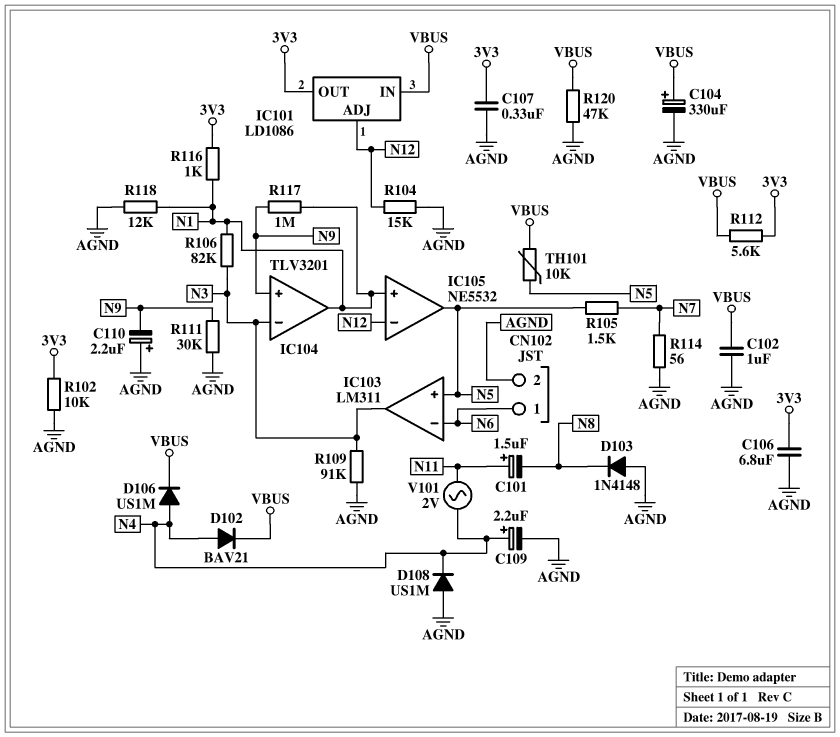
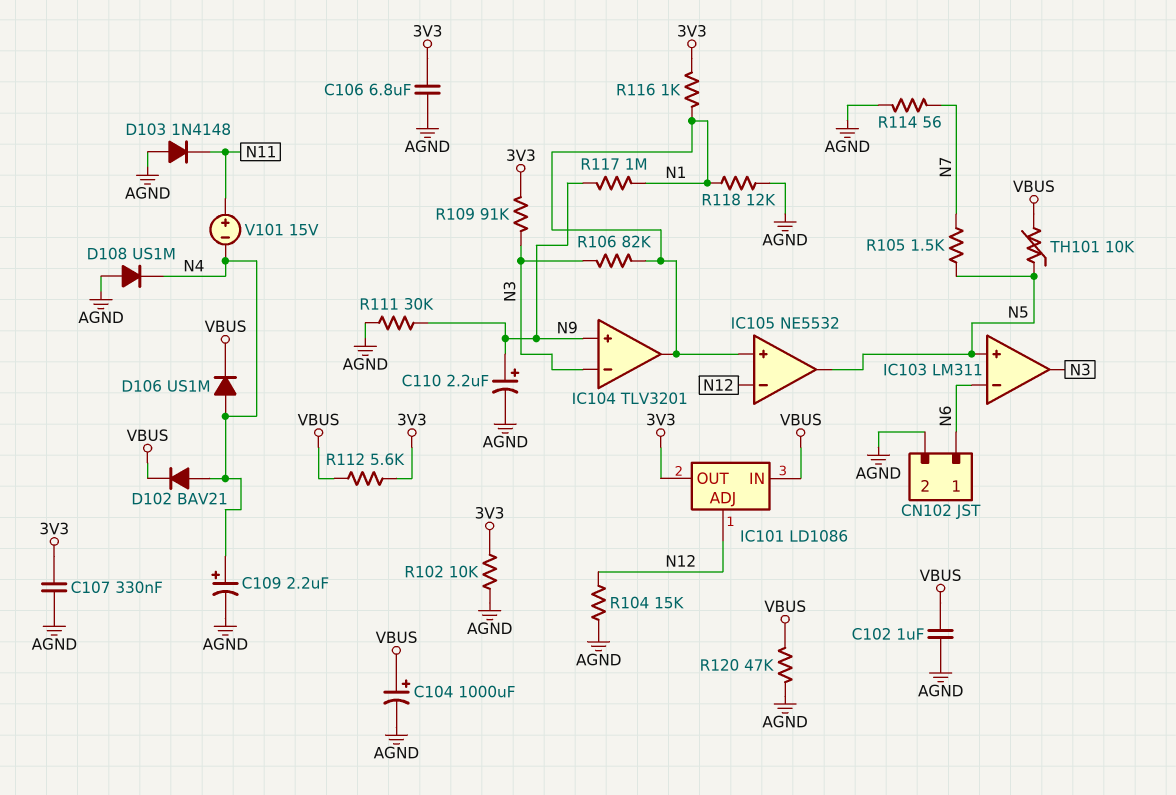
C101: 1.5uF (plus N11, minus N8) -> none
C104: 330uF (plus VBUS, minus AGND) -> 1000uF (plus VBUS, minus AGND)
C110: 2.2uF (plus AGND, minus N9) -> 2.2uF (plus N9, minus AGND)
D103: diode 1N4148 (A AGND, K N8) -> diode 1N4148 (A AGND, K N11)
R109: 91k (AGND, N3) -> 91k (3V3, N3)
V101: AC 2V (N4, N11) -> 15V (plus N11, minus N4)

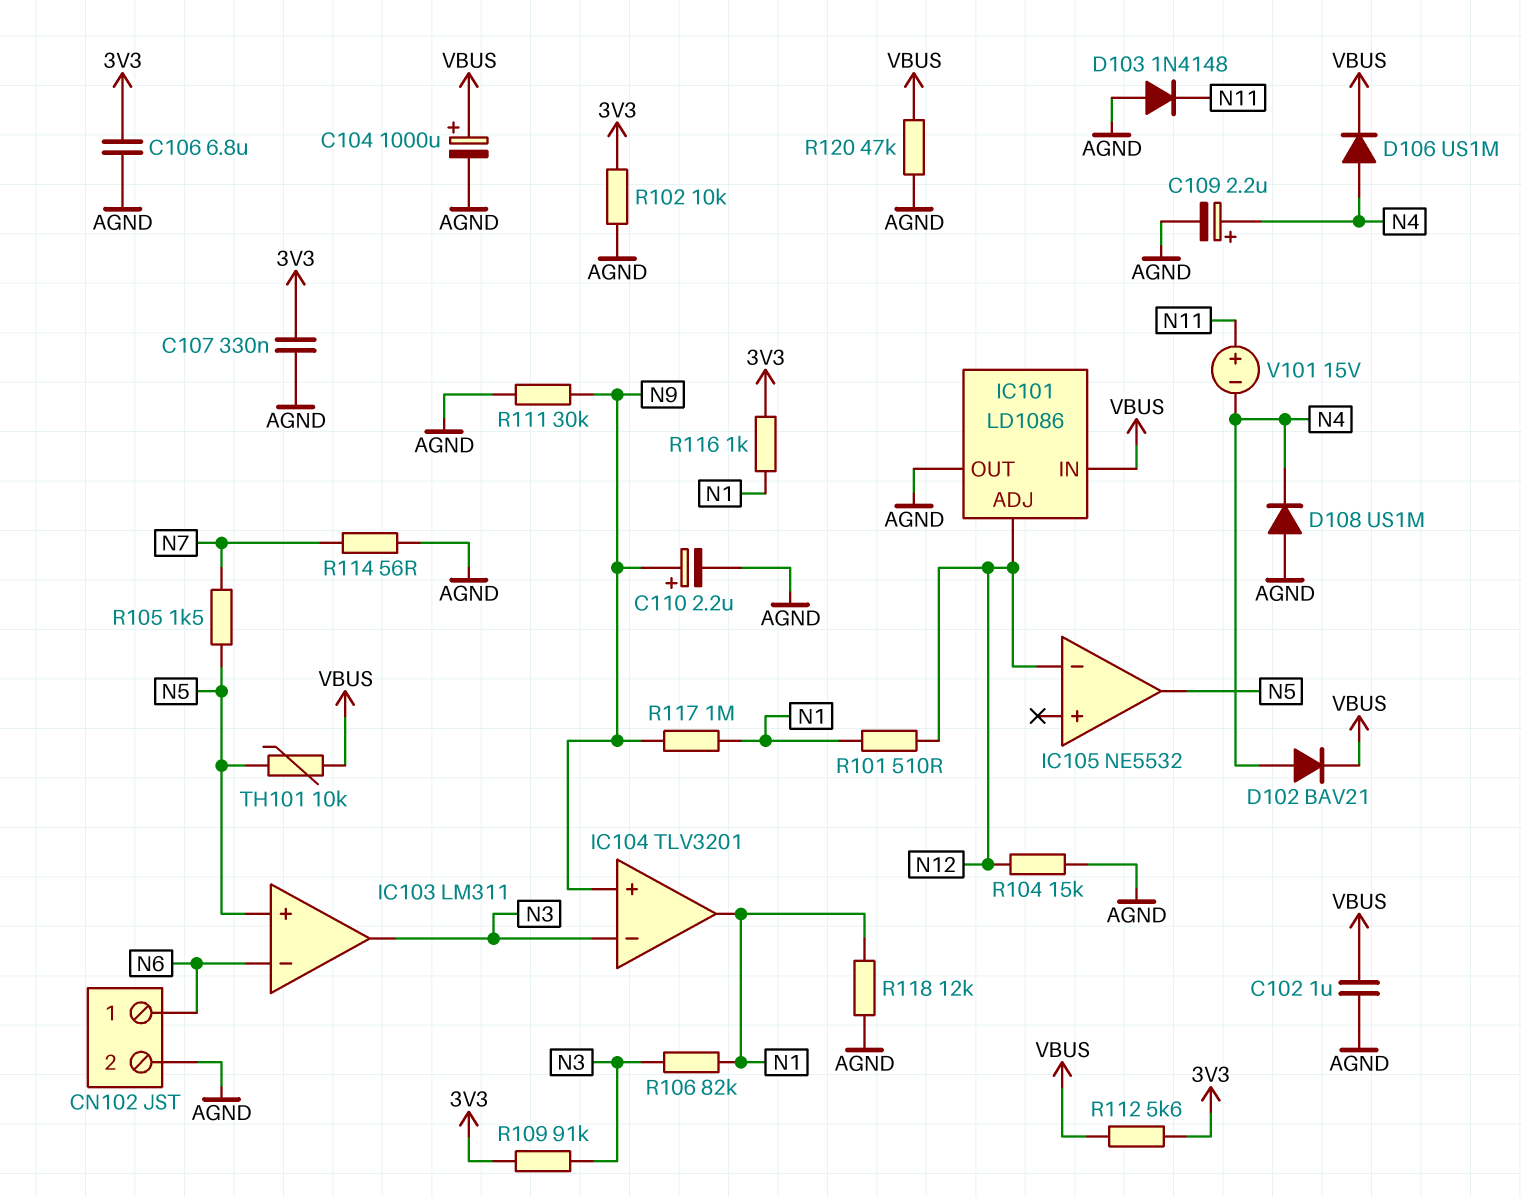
IC101 pin OUT: 3V3 -> AGND
IC105 pin in+: N1 -> none
R101: none -> 510 (N1, N12)

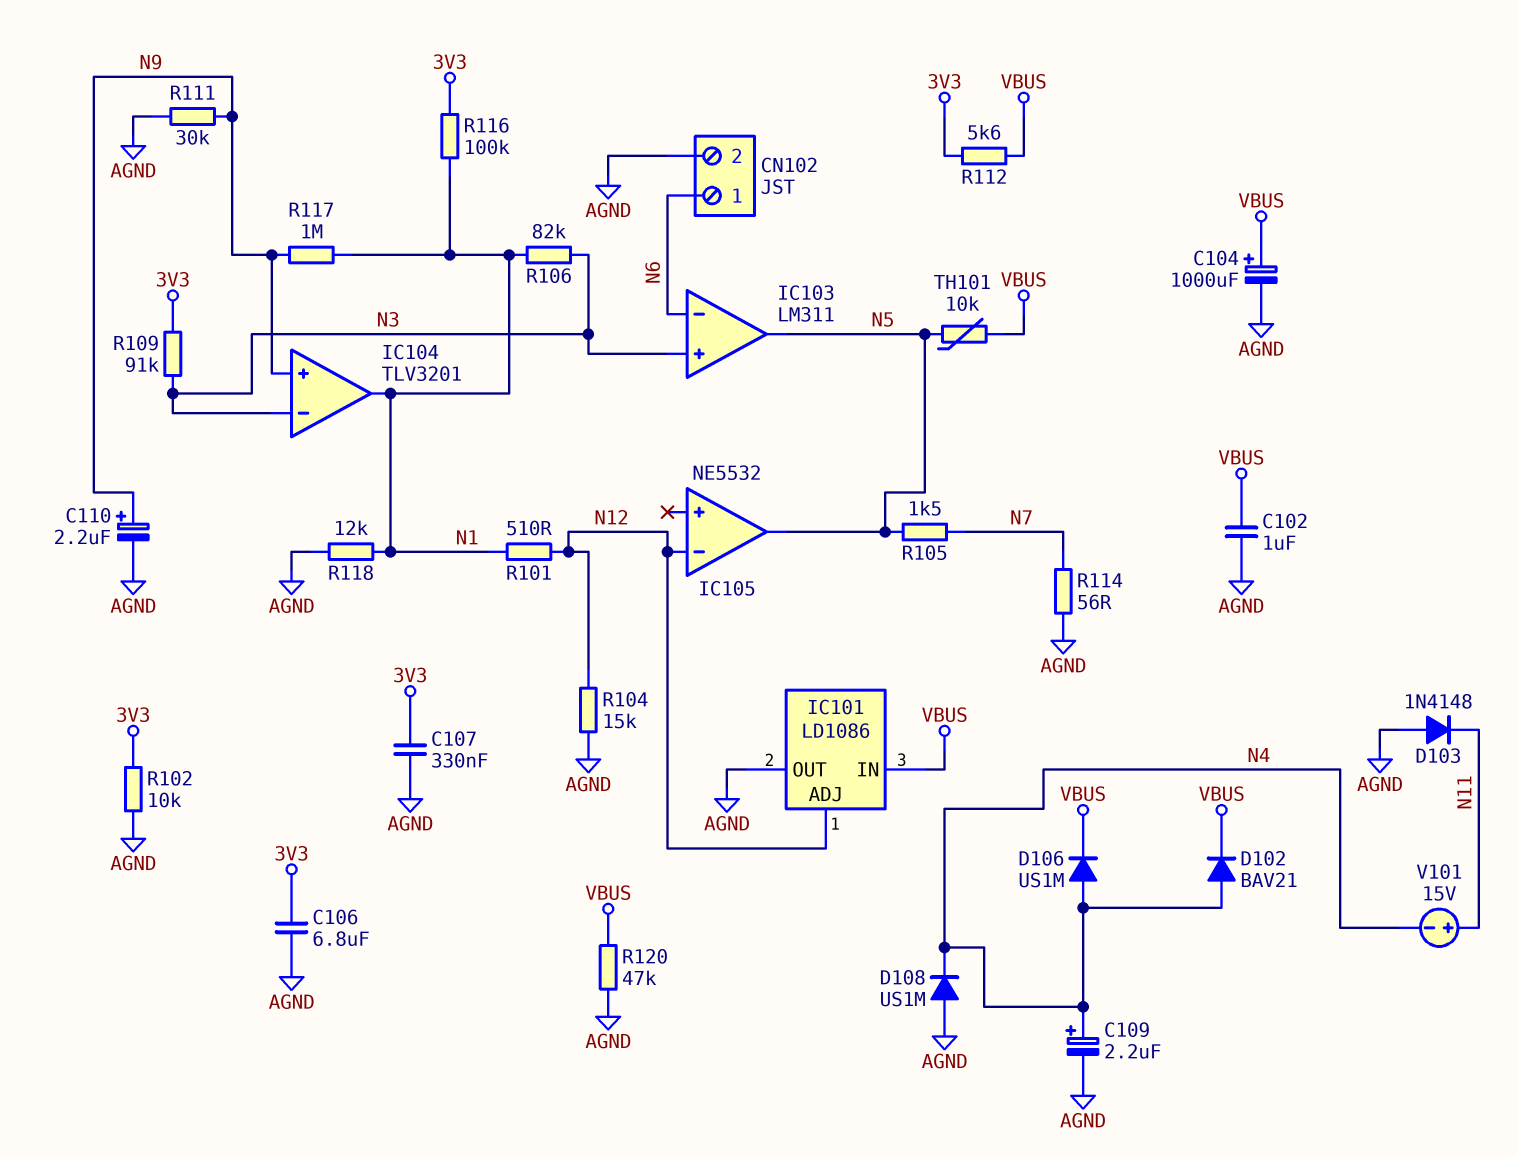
IC103 pin in+: N5 -> N3
IC103 pin out: N3 -> N5
R116: 1k (3V3, N1) -> 100k (3V3, N1)

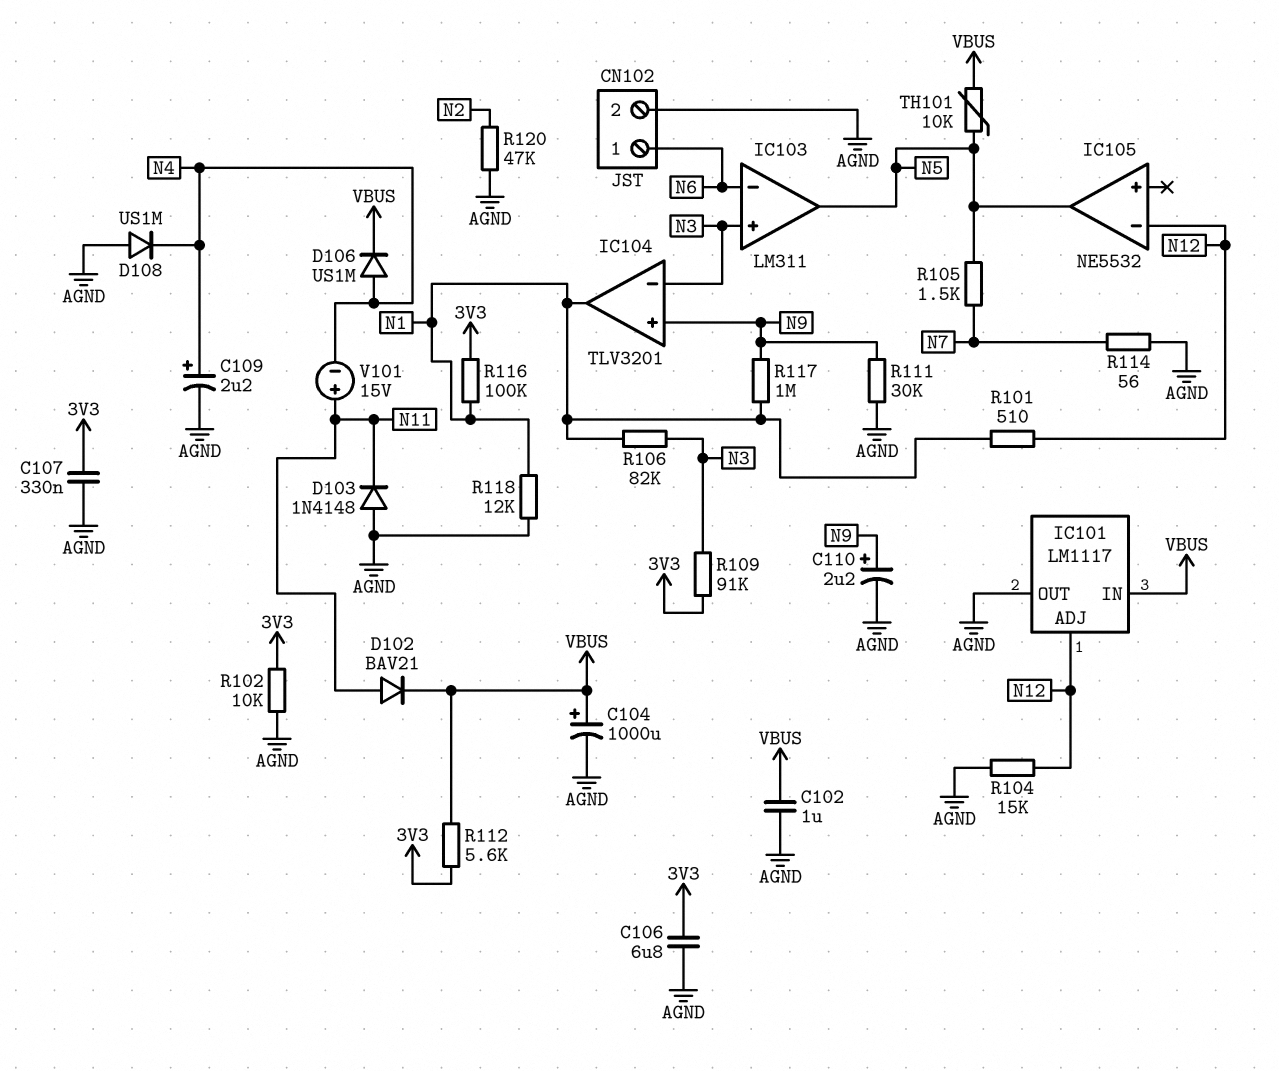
D102: diode BAV21 (A N4, K VBUS) -> diode BAV21 (A N11, K VBUS)
IC101: LD1086 -> LM1117
R120: 47k (AGND, VBUS) -> 47k (AGND, N2)

